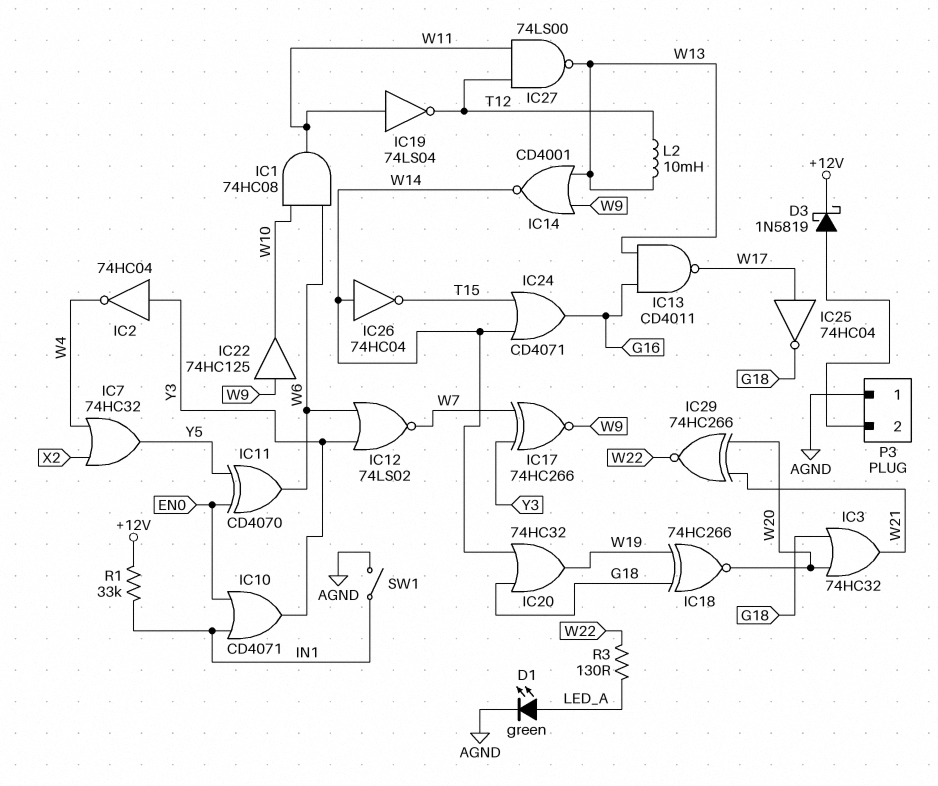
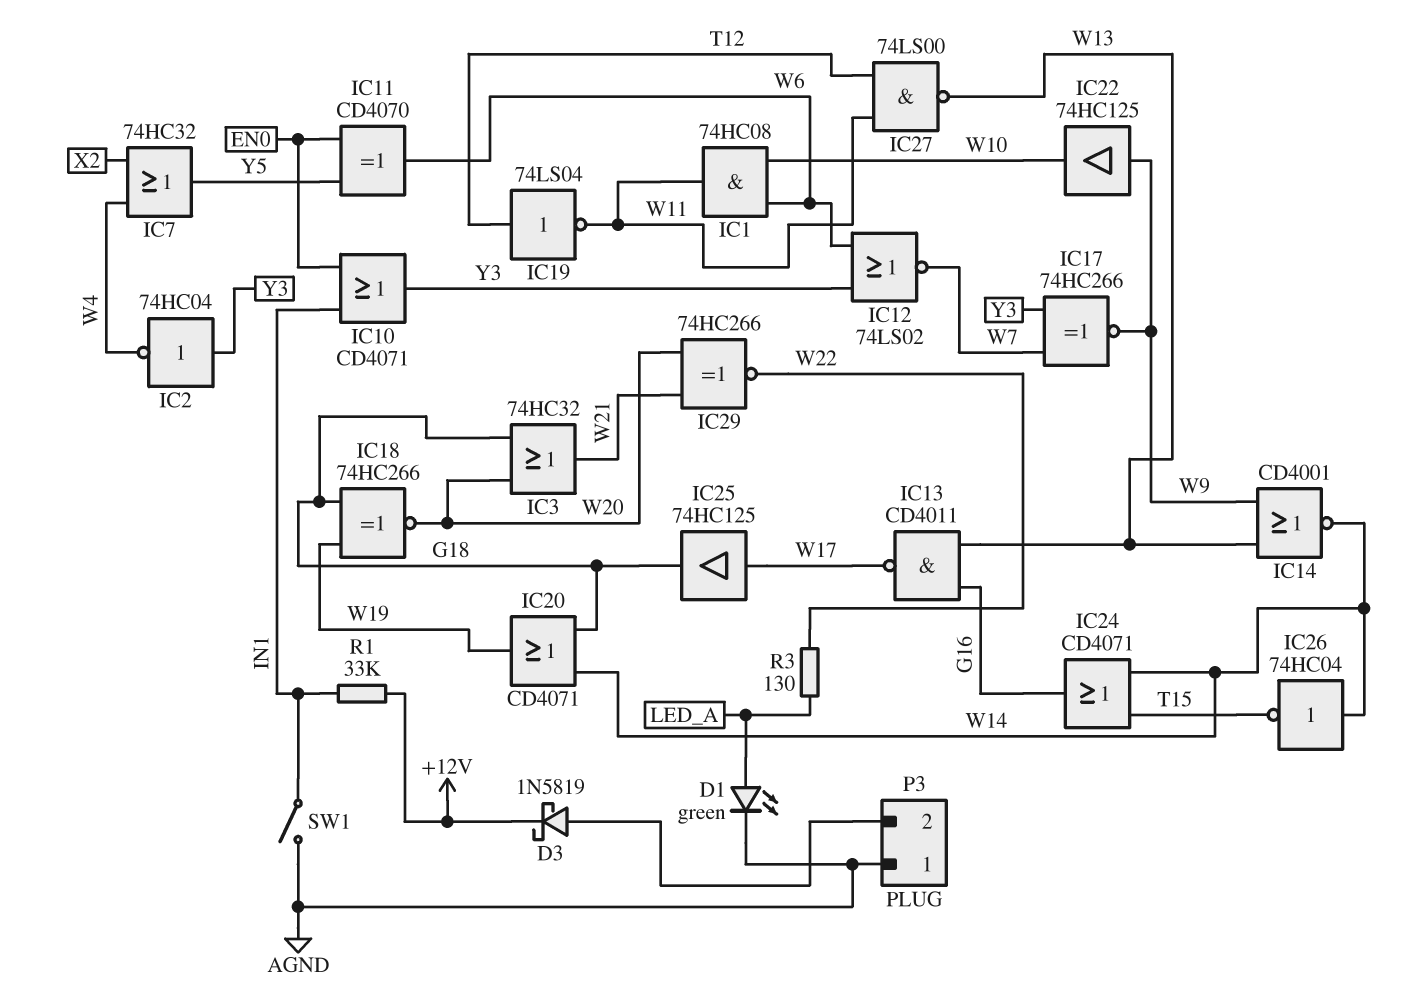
IC19: NOT 74LS04 (in W11, out T12) -> NOT 74LS04 (in T12, out W11)
IC20: OR 74HC32 (in G18, in W14, out W19) -> OR CD4071 (in G18, in W14, out W19)
IC25: NOT 74HC04 (in W17, out G18) -> buffer 74HC125 (in W17, out G18)
L2: 10mH (T12, W13) -> none

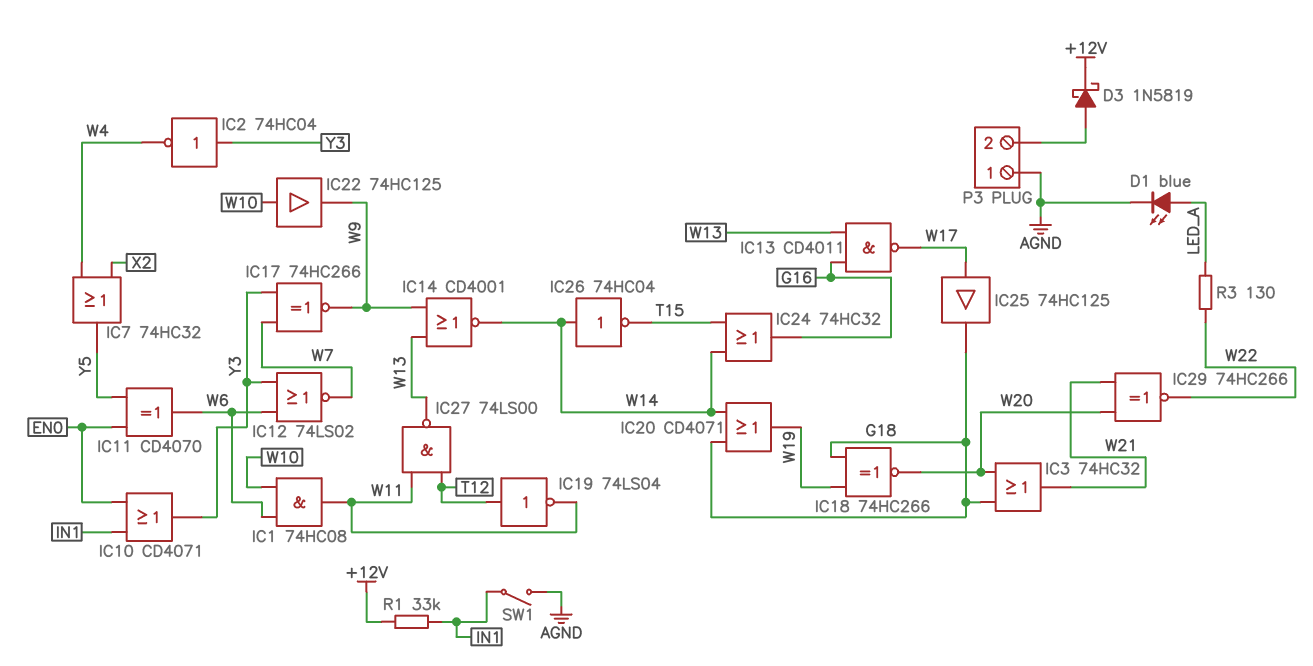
D1: LED green (A LED_A, K AGND) -> LED blue (A LED_A, K AGND)
IC22: buffer 74HC125 (in W9, out W10) -> buffer 74HC125 (in W10, out W9)
IC24: OR CD4071 (in T15, in W14, out G16) -> OR 74HC32 (in T15, in W14, out G16)

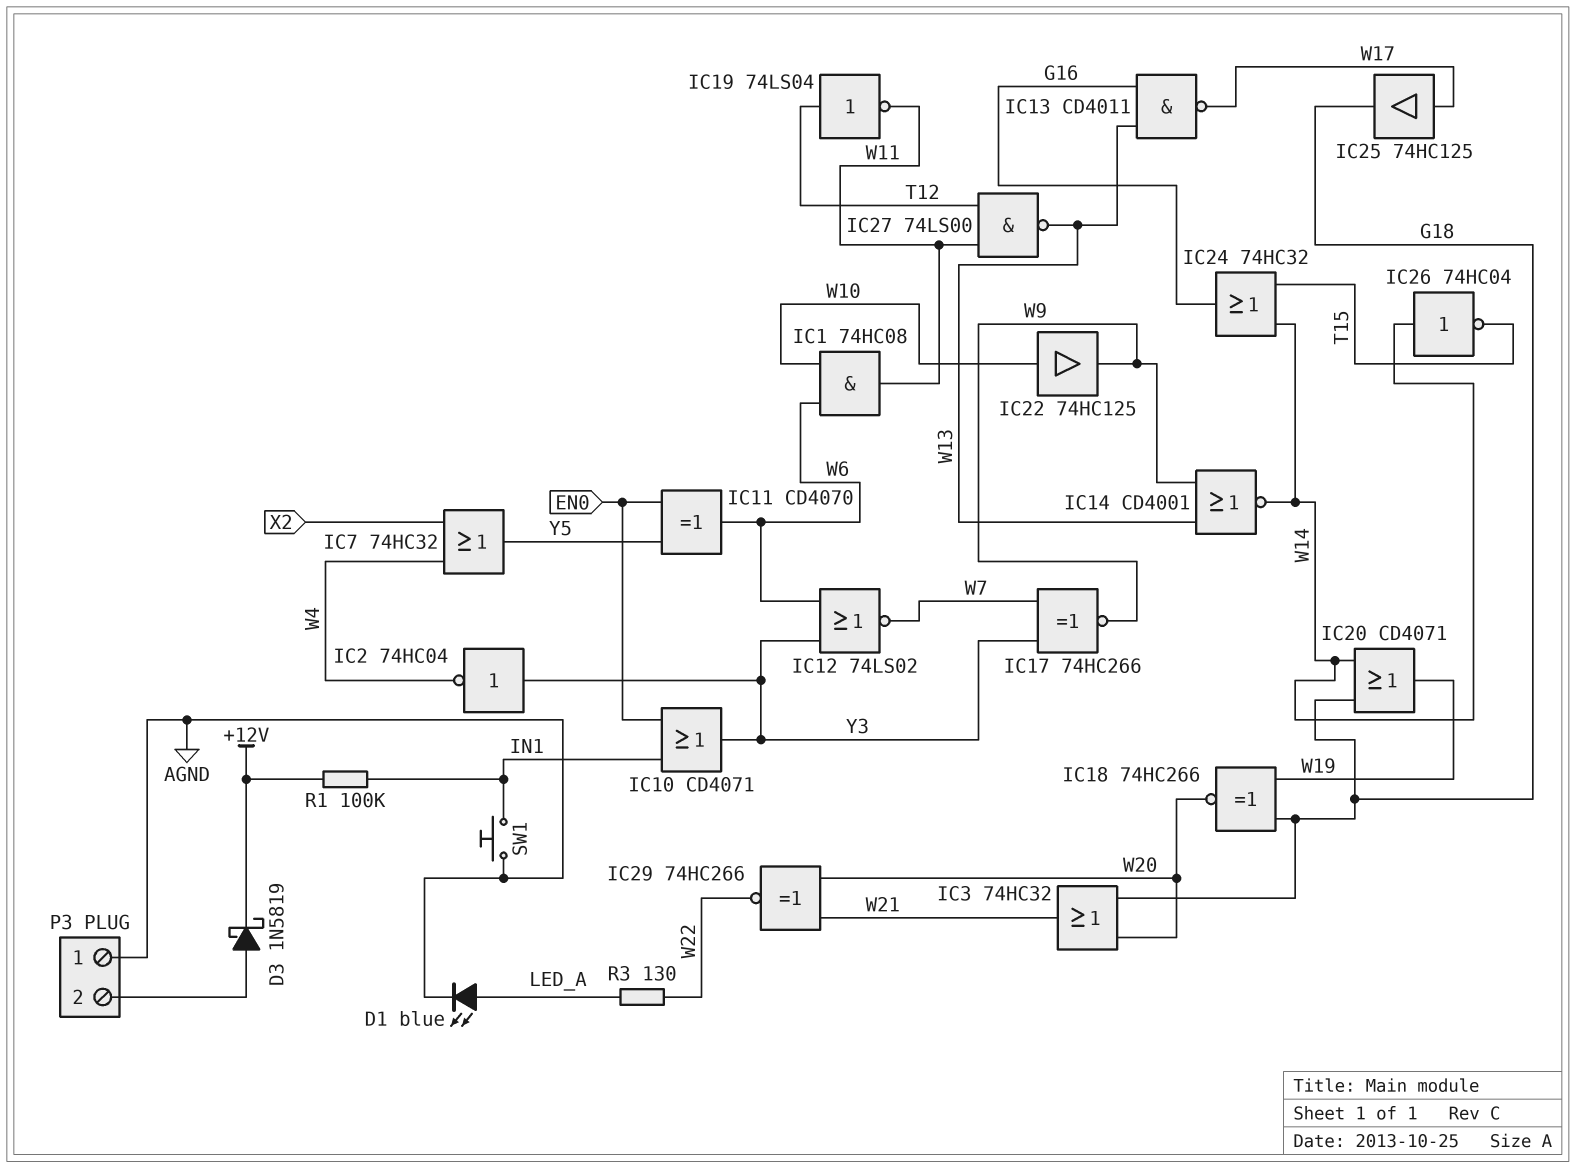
R1: 33k (+12V, IN1) -> 100k (+12V, IN1)
SW1: switch (AGND, IN1) -> button (AGND, IN1)

